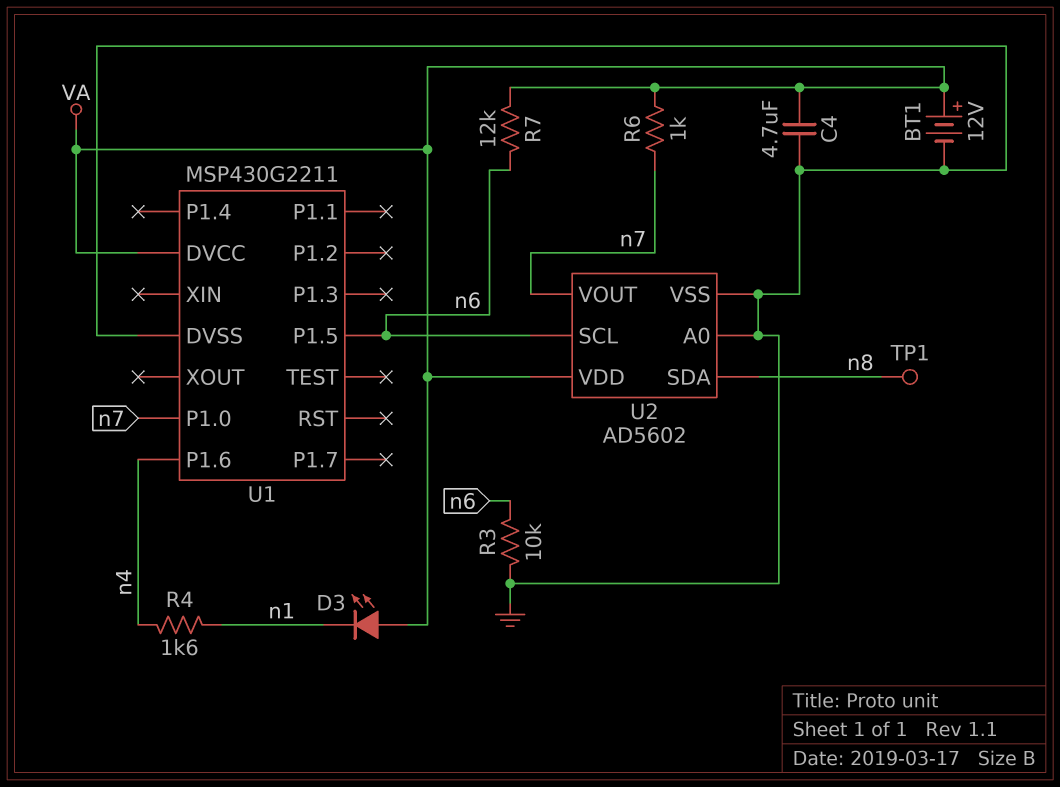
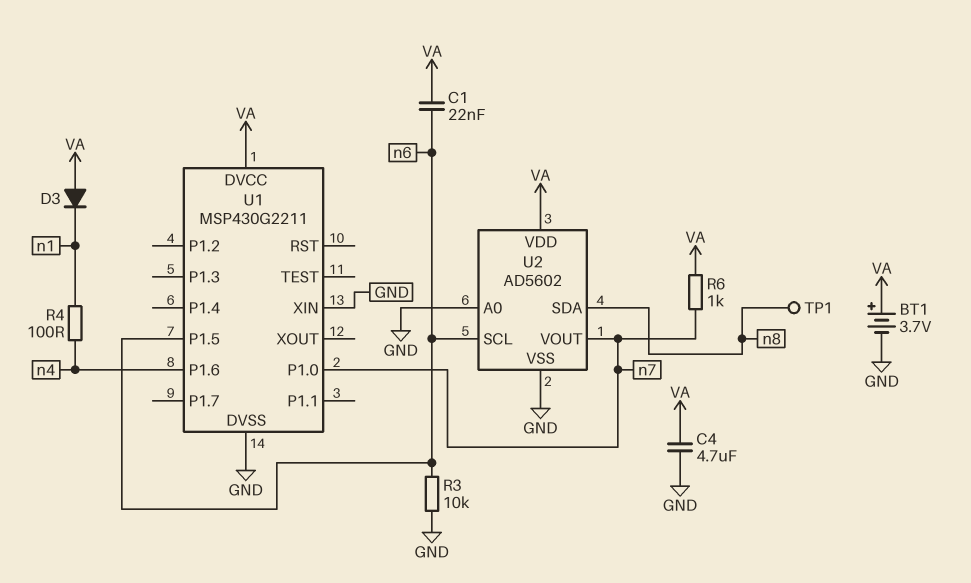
BT1: 12V (plus VA, minus GND) -> 3.7V (plus VA, minus GND)
C1: none -> 22nF (VA, n6)
D3: LED (A VA, K n1) -> diode (A VA, K n1)
R4: 1.6k (n1, n4) -> 100 (n1, n4)
R7: 12k (VA, n6) -> none
U1 pin XIN: none -> GND

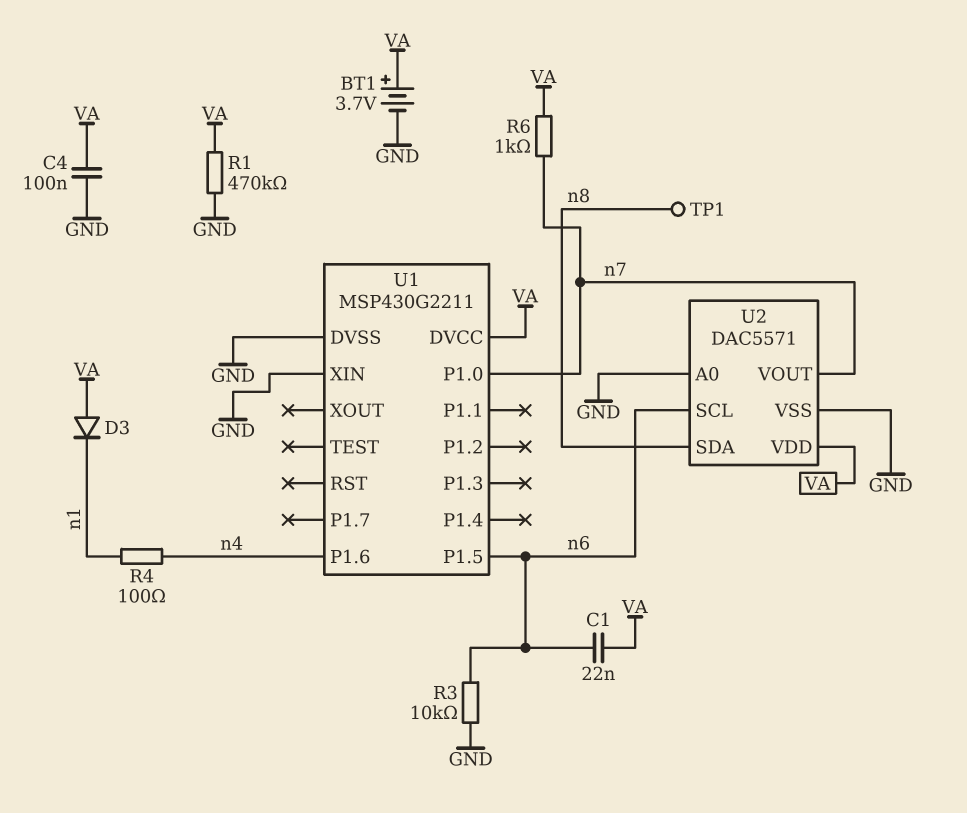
C4: 4.7uF (GND, VA) -> 100nF (GND, VA)
R1: none -> 470k (GND, VA)
U2: AD5602 -> DAC5571

